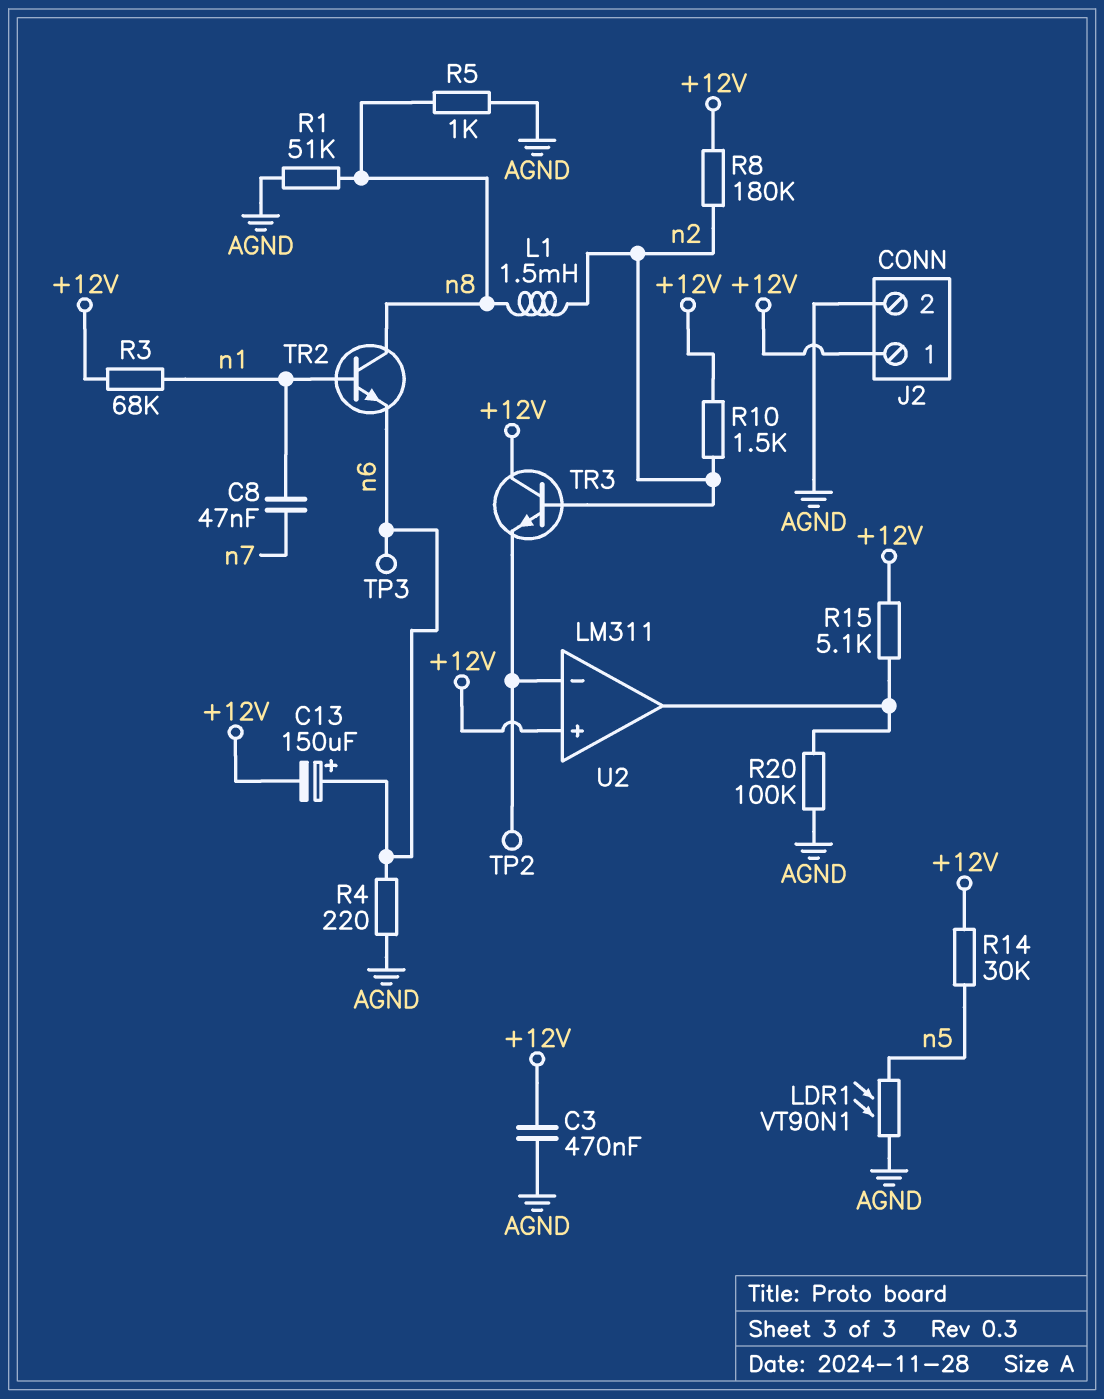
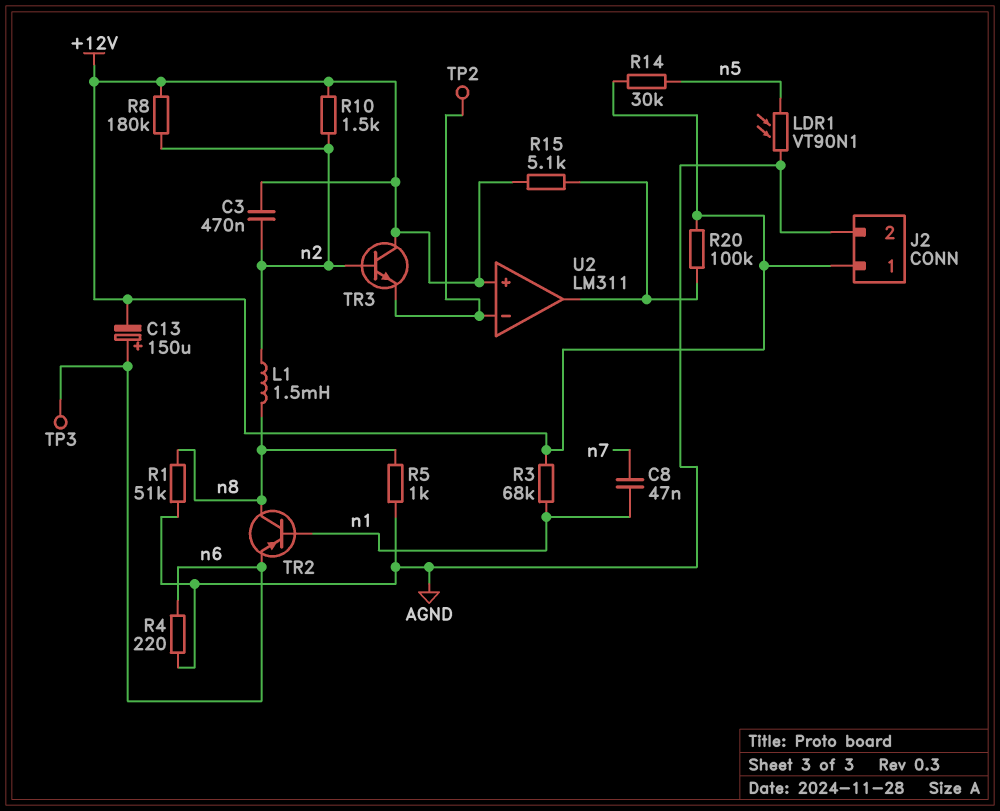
C3: 470nF (+12V, AGND) -> 470nF (+12V, n2)
R20: 100k (AGND, U2/out) -> 100k (+12V, U2/out)
TR2: NPN (B n1, C n8, E n6) -> PNP (B n1, C n8, E n6)

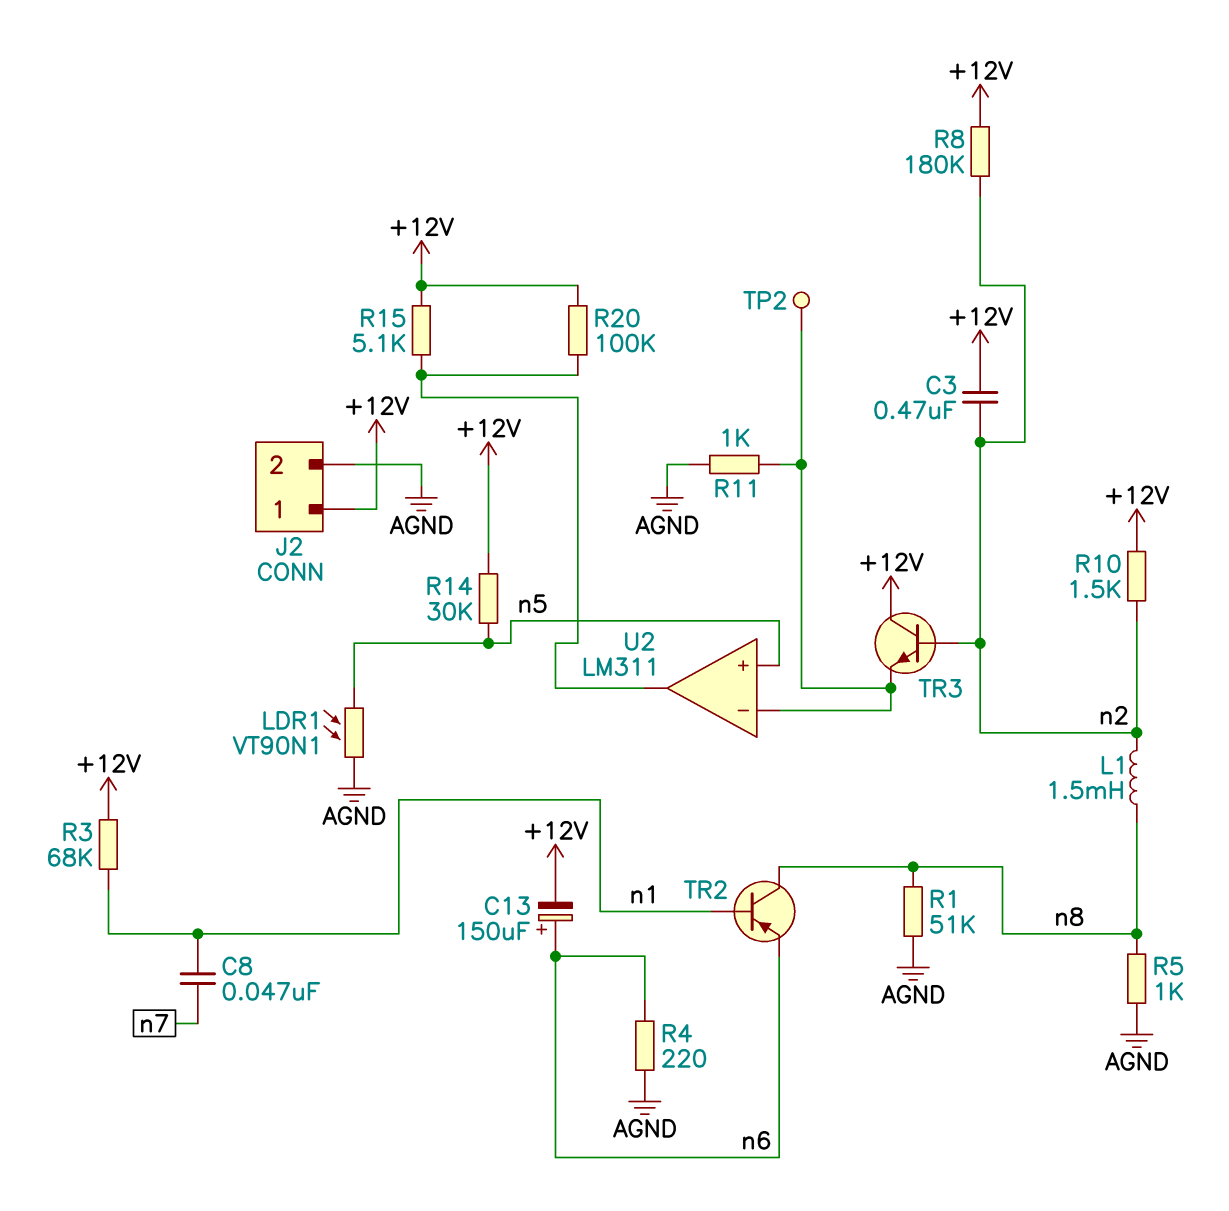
R11: none -> 1k (AGND, U2/in-)
TP3: test point (n6) -> none
U2 pin in+: +12V -> n5

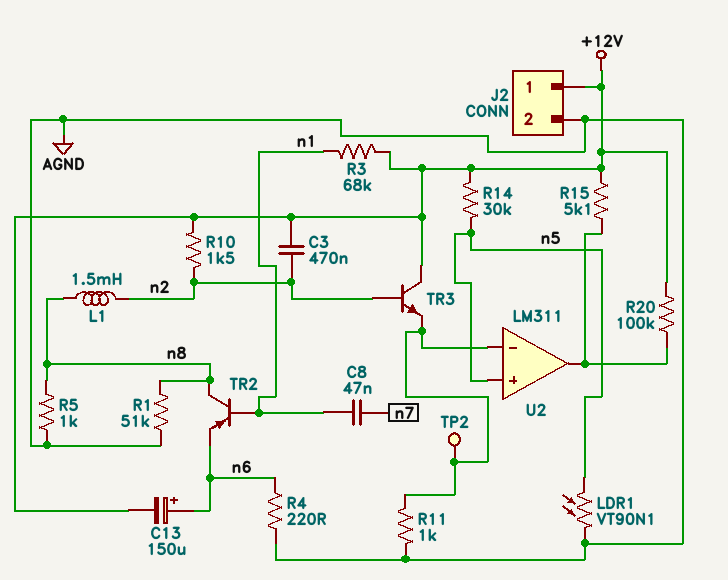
R8: 180k (+12V, n2) -> none

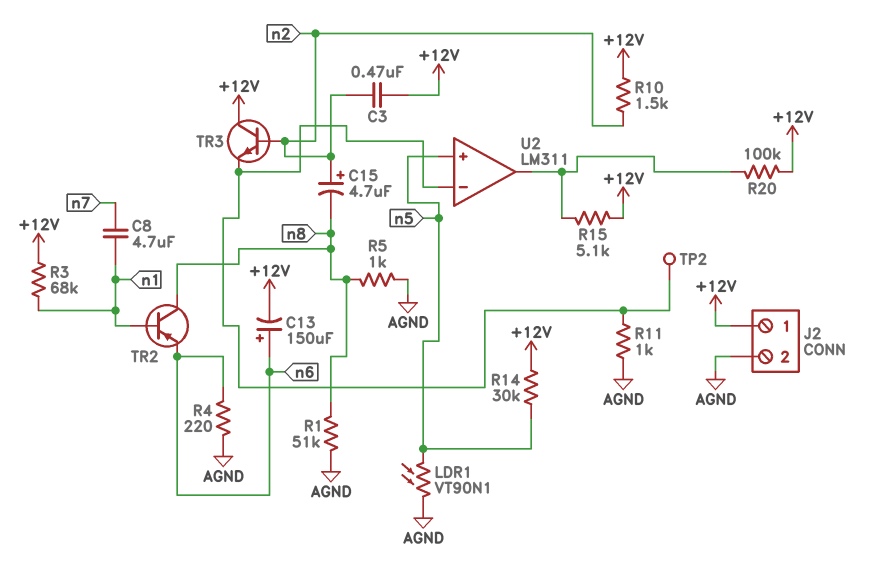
C8: 47nF (n1, n7) -> 4.7uF (n1, n7)
C15: none -> 4.7uF (plus n2, minus n8)
L1: 1.5mH (n2, n8) -> none

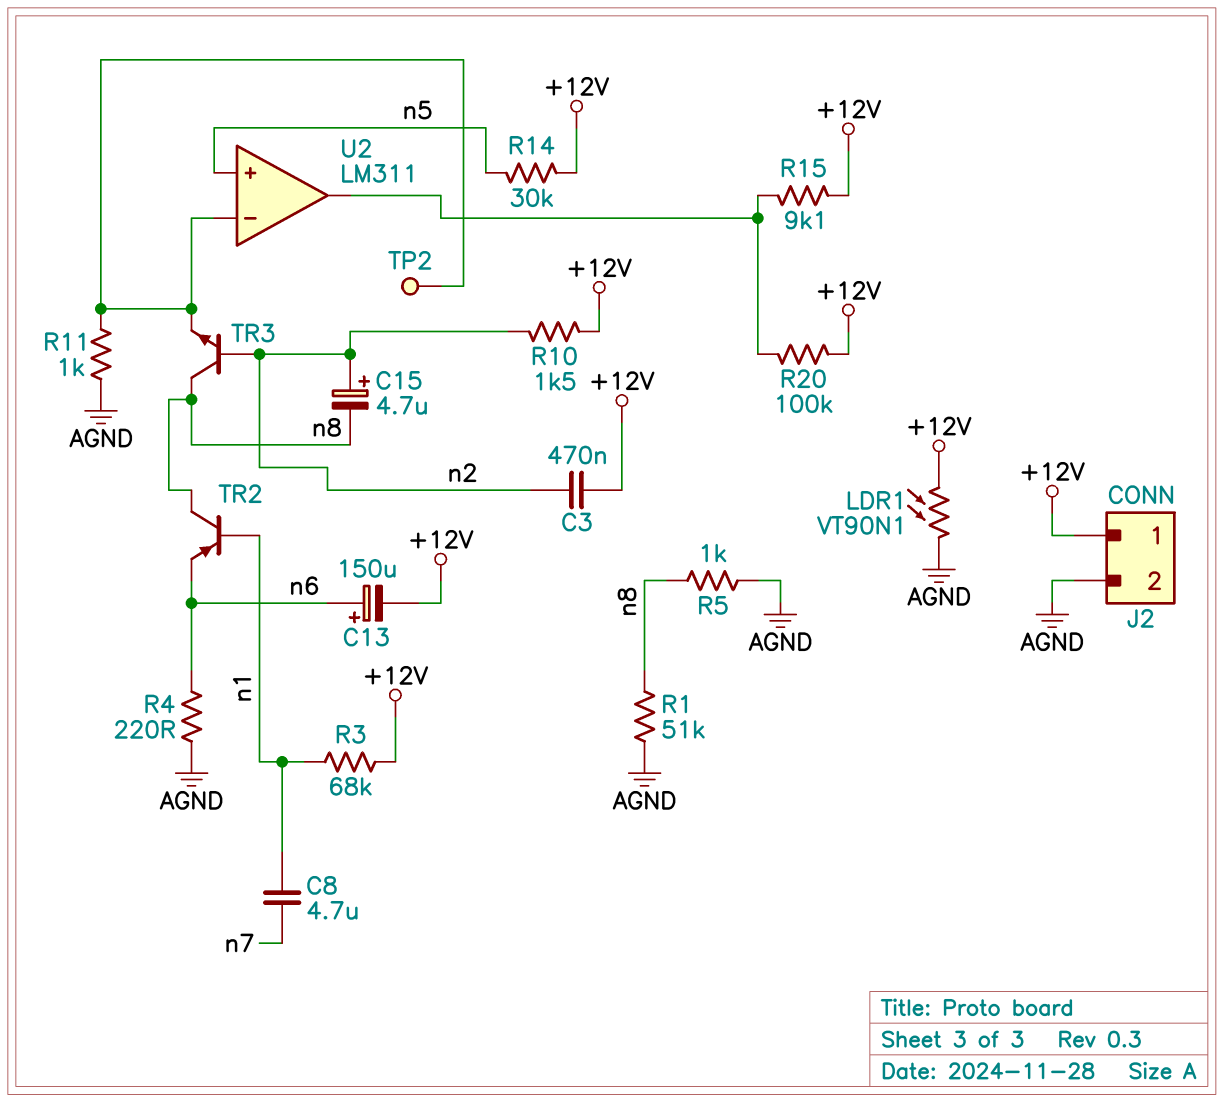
LDR1: VT90N1 (AGND, n5) -> VT90N1 (+12V, AGND)
R15: 5.1k (+12V, U2/out) -> 9.1k (+12V, U2/out)
TR3: NPN (B n2, C +12V, E U2/in-) -> NPN (B n2, C n8, E U2/in-)

